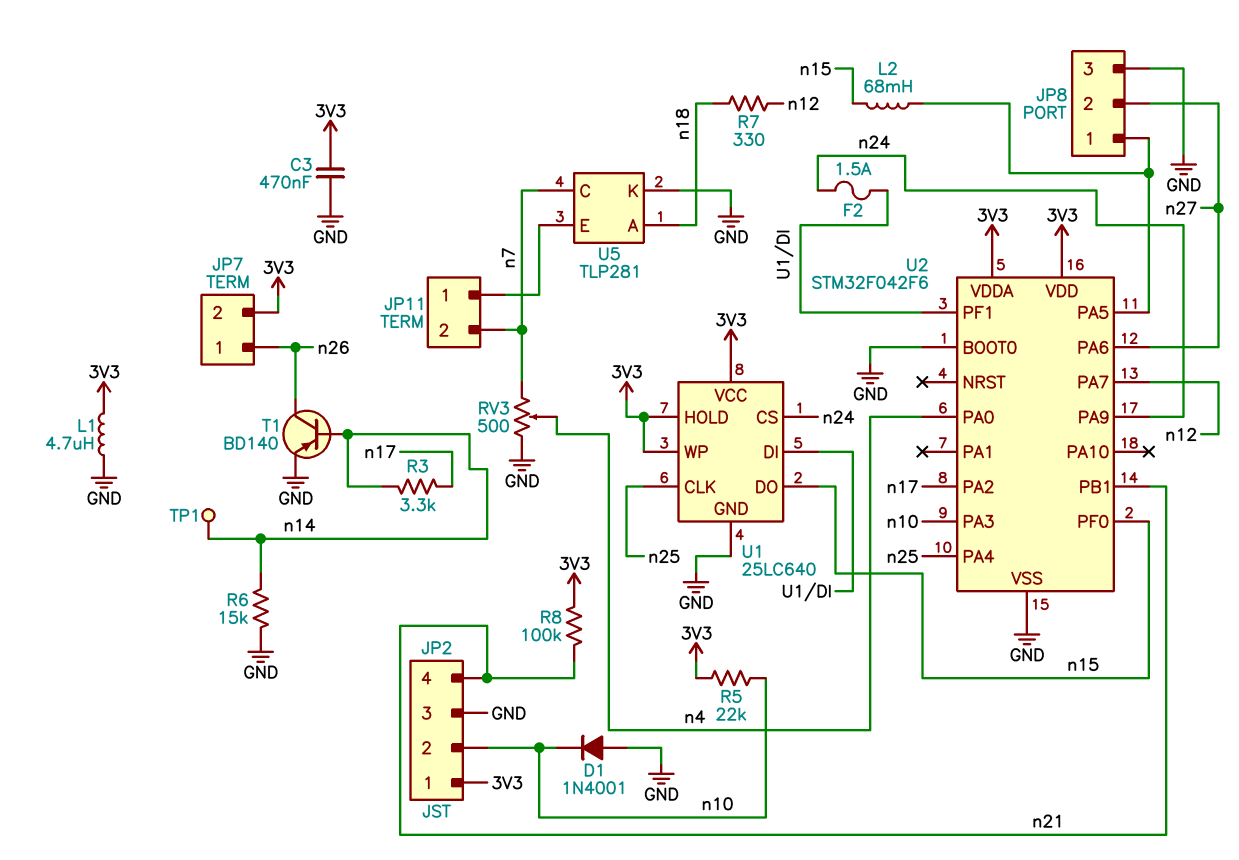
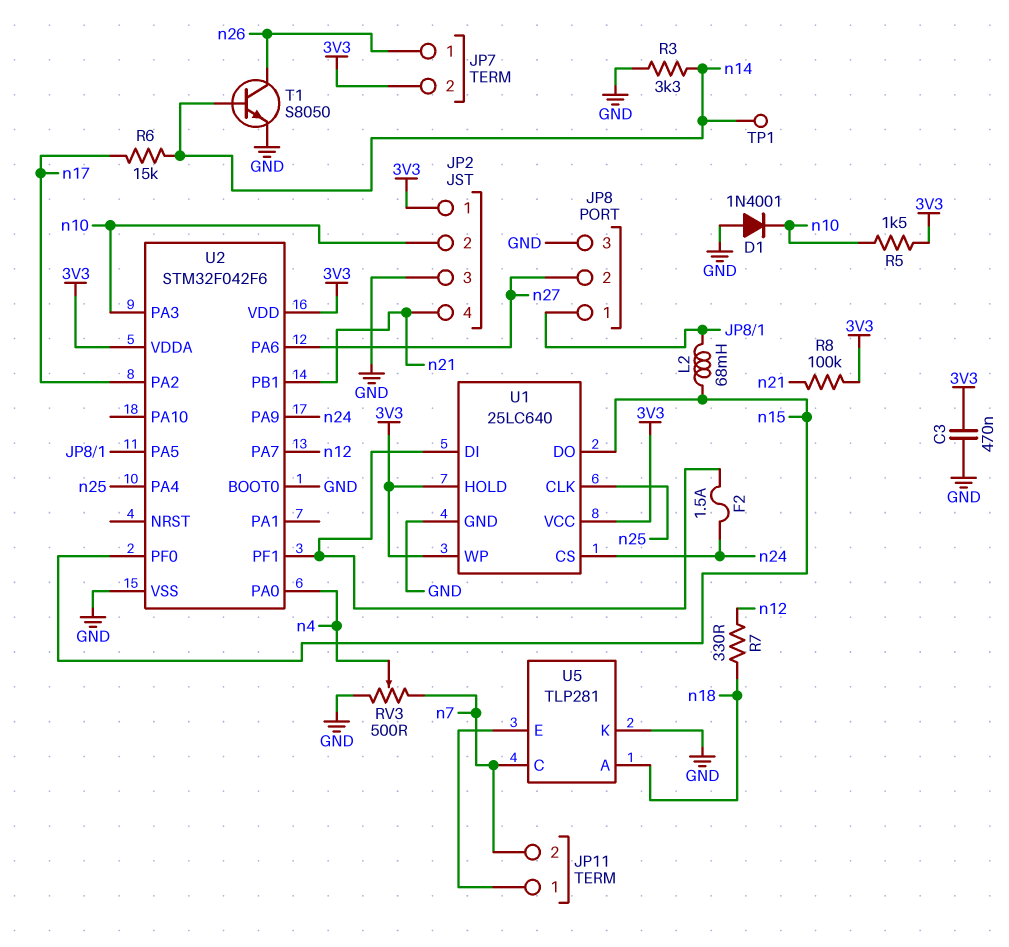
L1: 4.7uH (3V3, GND) -> none
R3: 3.3k (n14, n17) -> 3.3k (GND, n14)
R5: 22k (3V3, n10) -> 1.5k (3V3, n10)
R6: 15k (GND, n14) -> 15k (n14, n17)
T1: PNP BD140 (B n14, C n26, E GND) -> NPN S8050 (B n14, C n26, E GND)

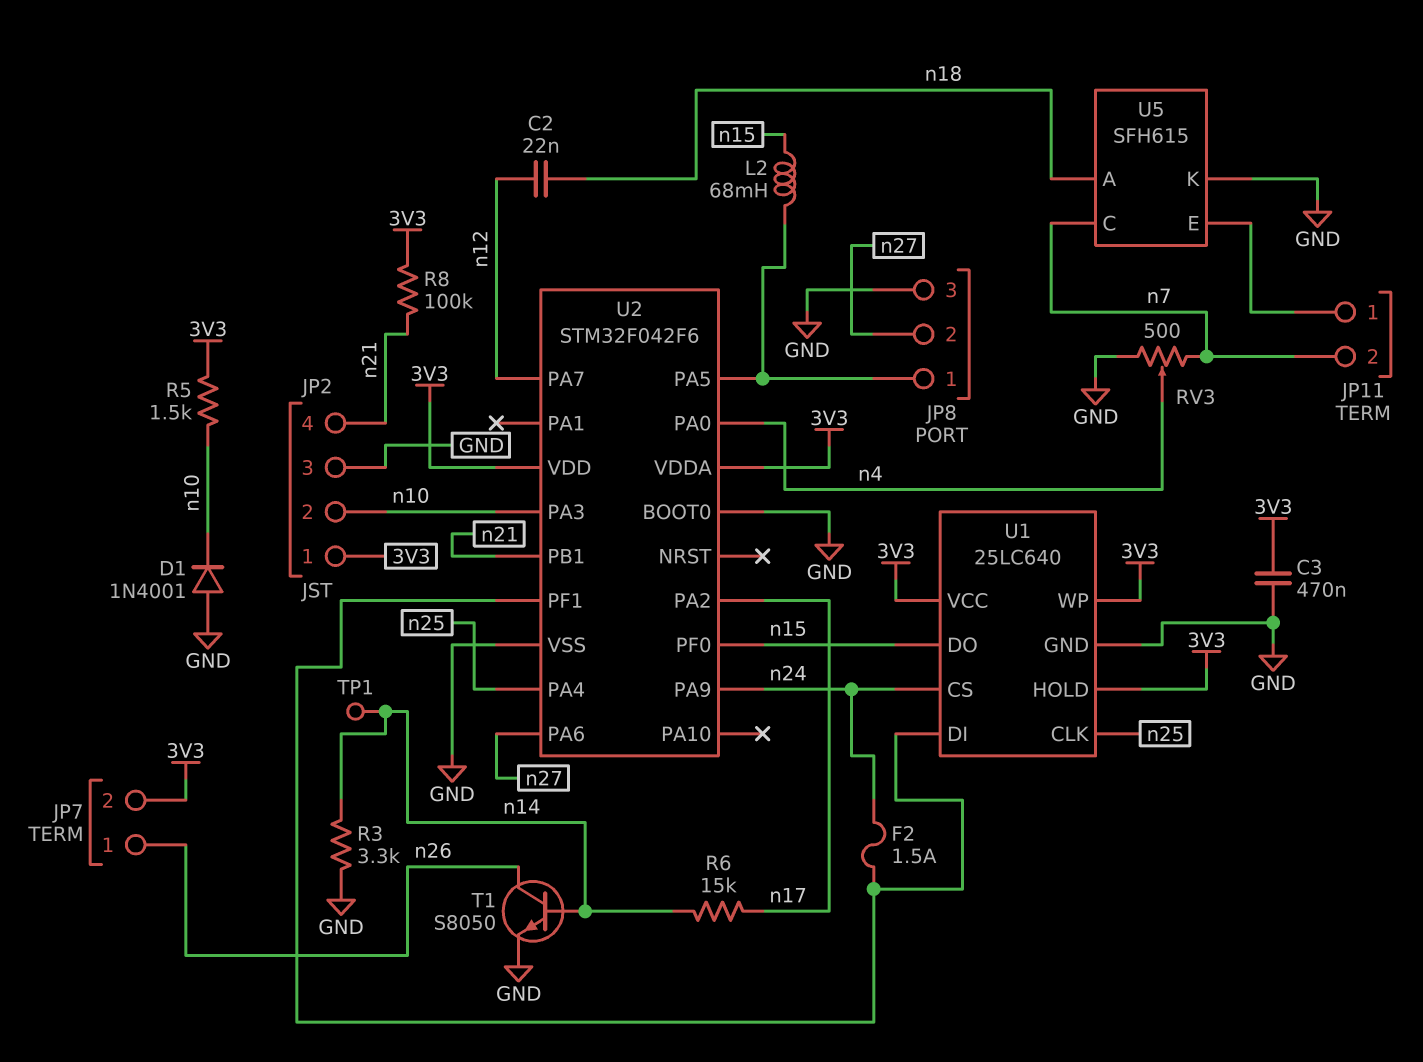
C2: none -> 22nF (n12, n18)
R7: 330 (n12, n18) -> none
U5: TLP281 -> SFH615

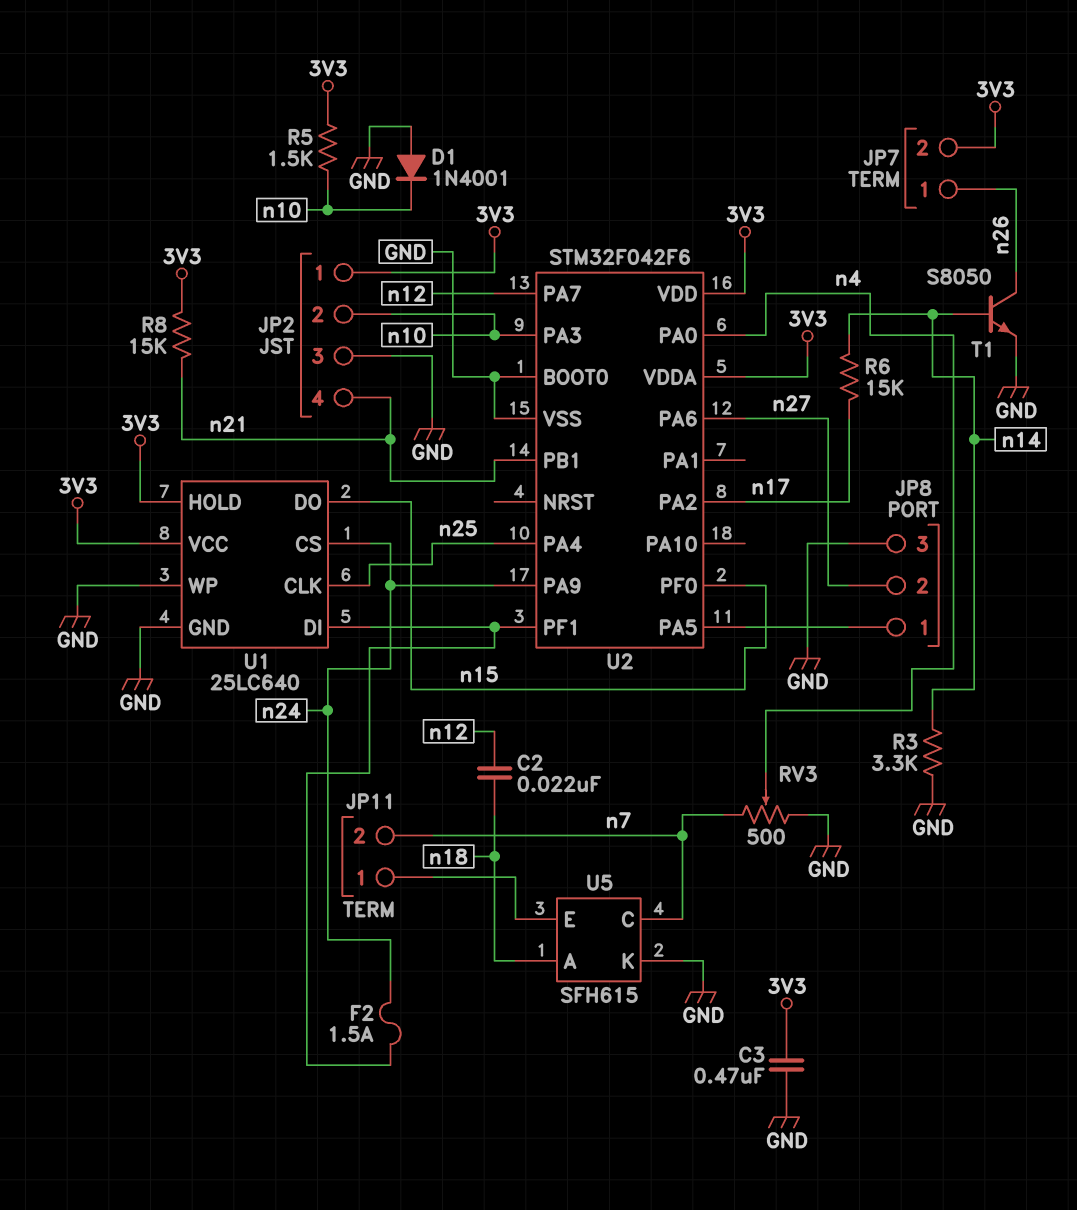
L2: 68mH (JP8/1, n15) -> none
R8: 100k (3V3, n21) -> 15k (3V3, n21)
TP1: test point (n14) -> none
U1 pin WP: 3V3 -> GND

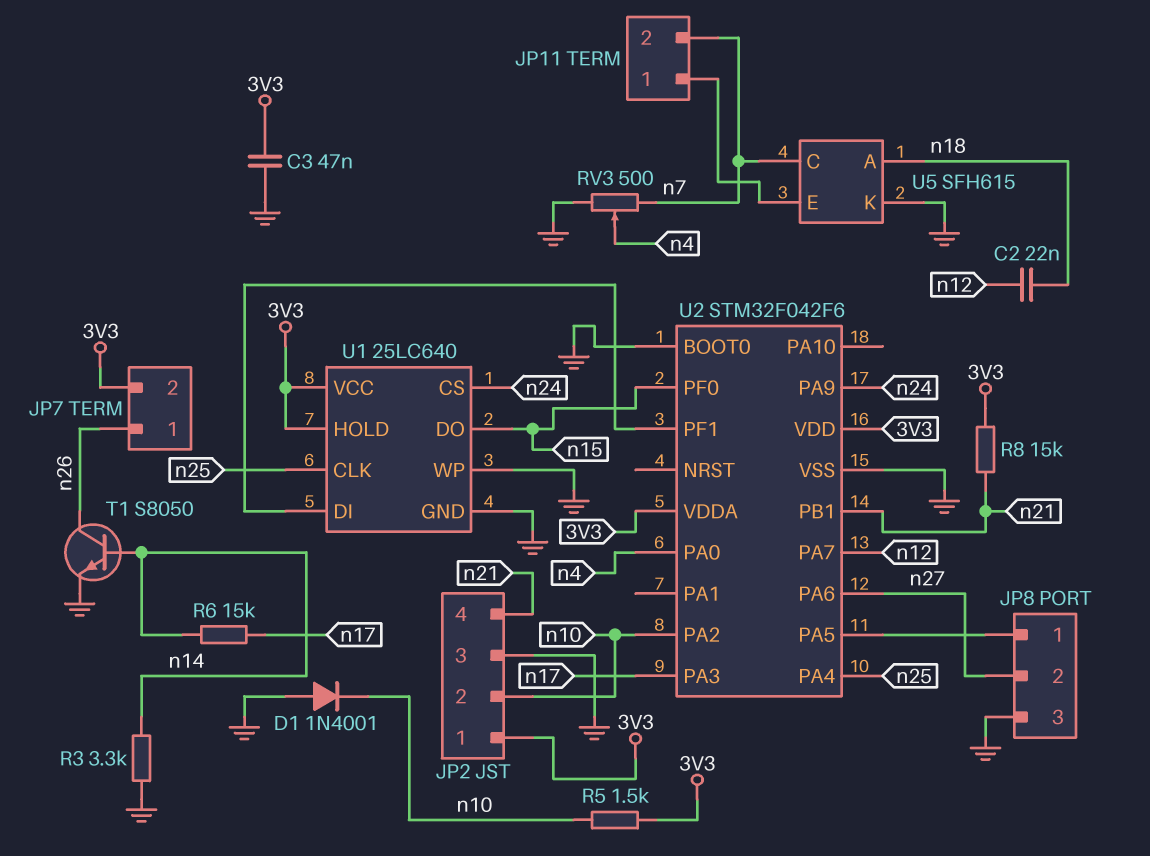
C3: 470nF (3V3, GND) -> 47nF (3V3, GND)
F2: 1.5A (U1/DI, n24) -> none
U2 pin PA2: n17 -> n10
U2 pin PA3: n10 -> n17

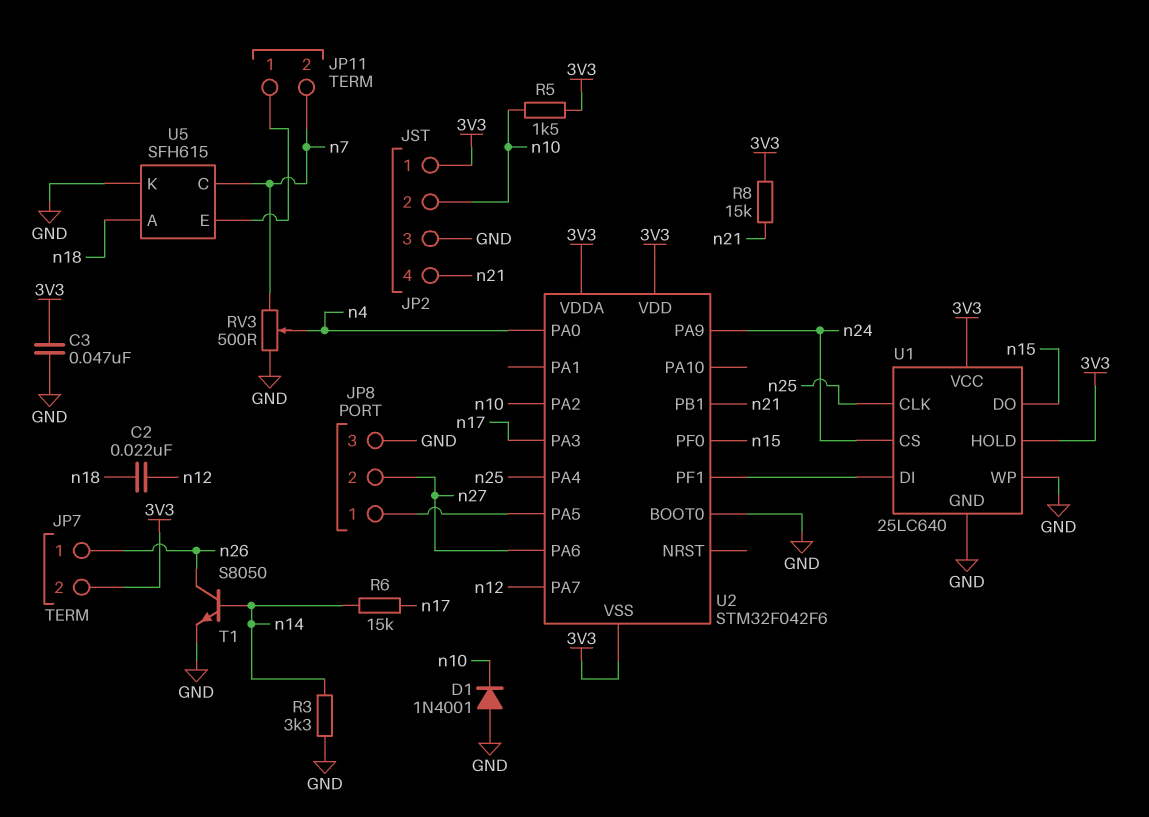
U2 pin VSS: GND -> 3V3

